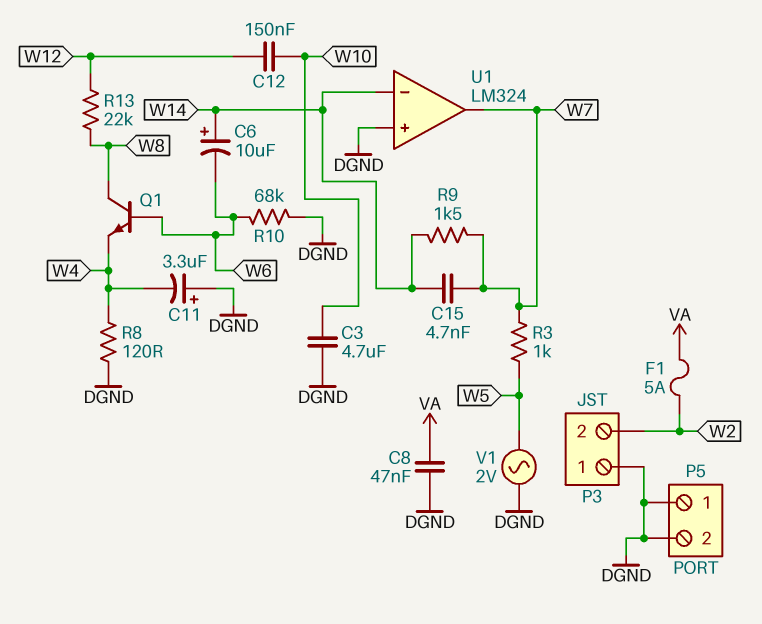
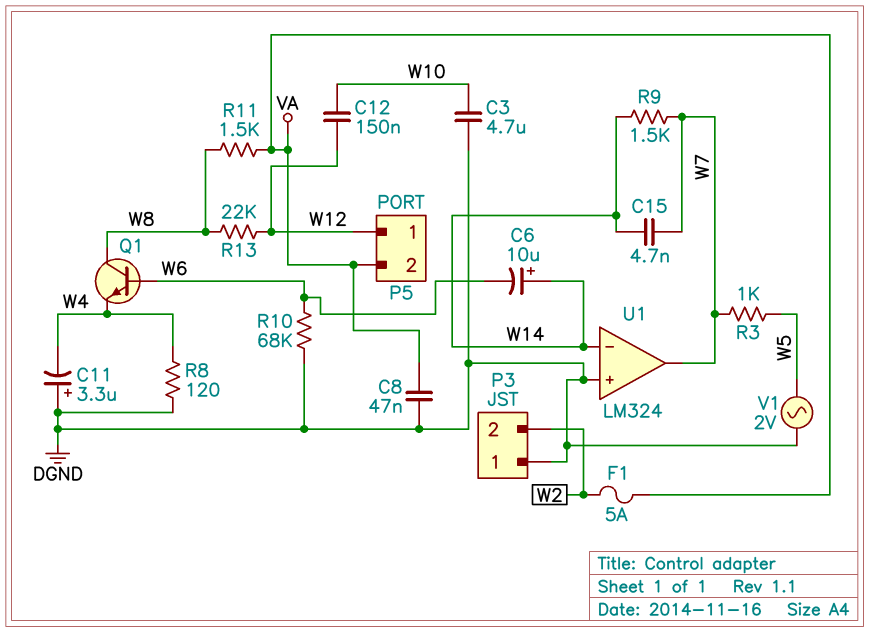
P5 pin 1: DGND -> W12
P5 pin 2: DGND -> VA
R11: none -> 1.5k (VA, W8)

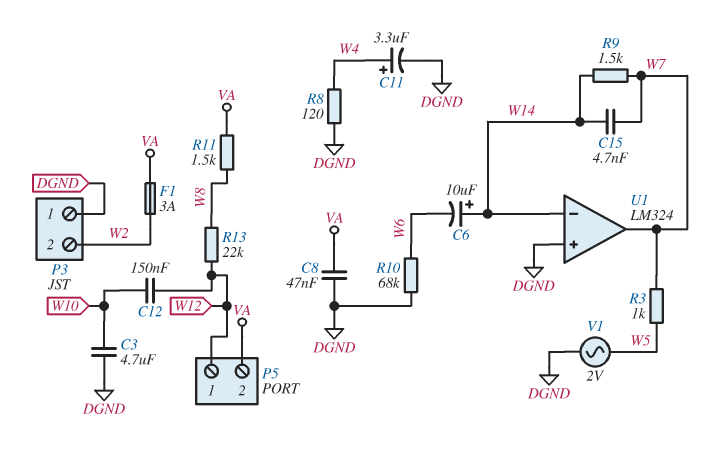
C11: 3.3uF (plus DGND, minus W4) -> 3.3uF (plus W4, minus DGND)
F1: 5A (VA, W2) -> 3A (VA, W2)
Q1: NPN (B W6, C W8, E W4) -> none

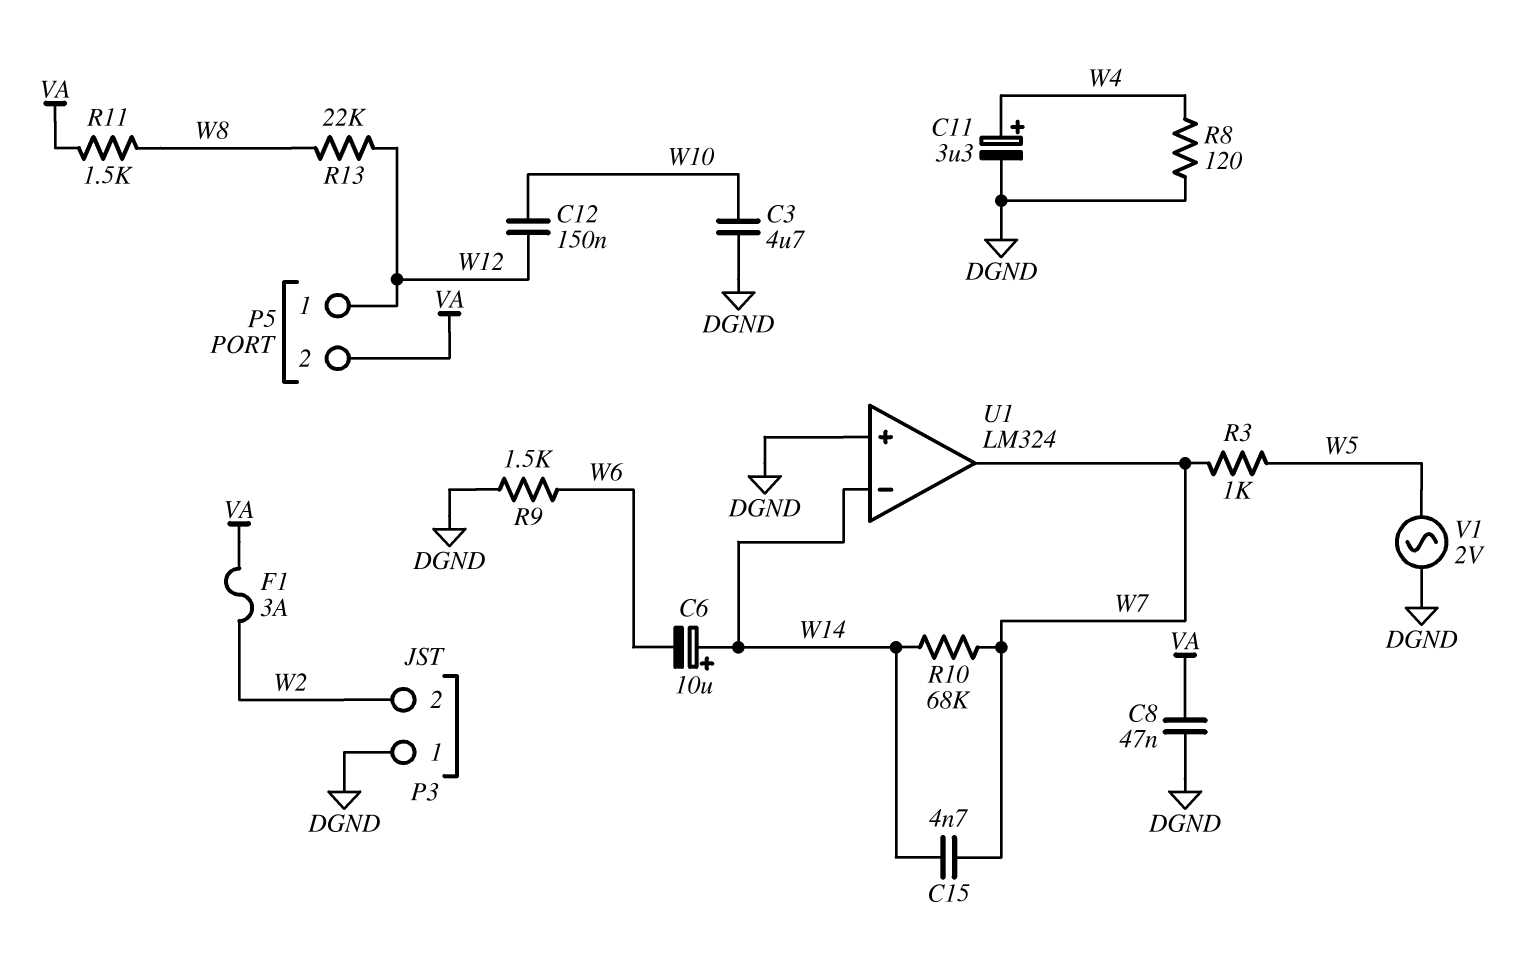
R9: 1.5k (W7, W14) -> 1.5k (DGND, W6)
R10: 68k (DGND, W6) -> 68k (W7, W14)

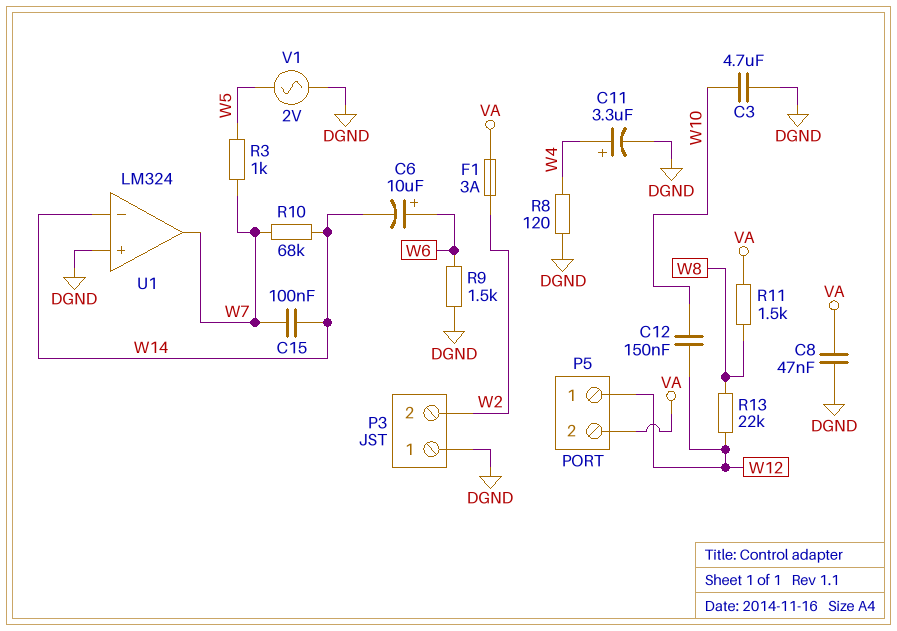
C6: 10uF (plus W14, minus W6) -> 10uF (plus W6, minus W14)
C15: 4.7nF (W7, W14) -> 100nF (W7, W14)

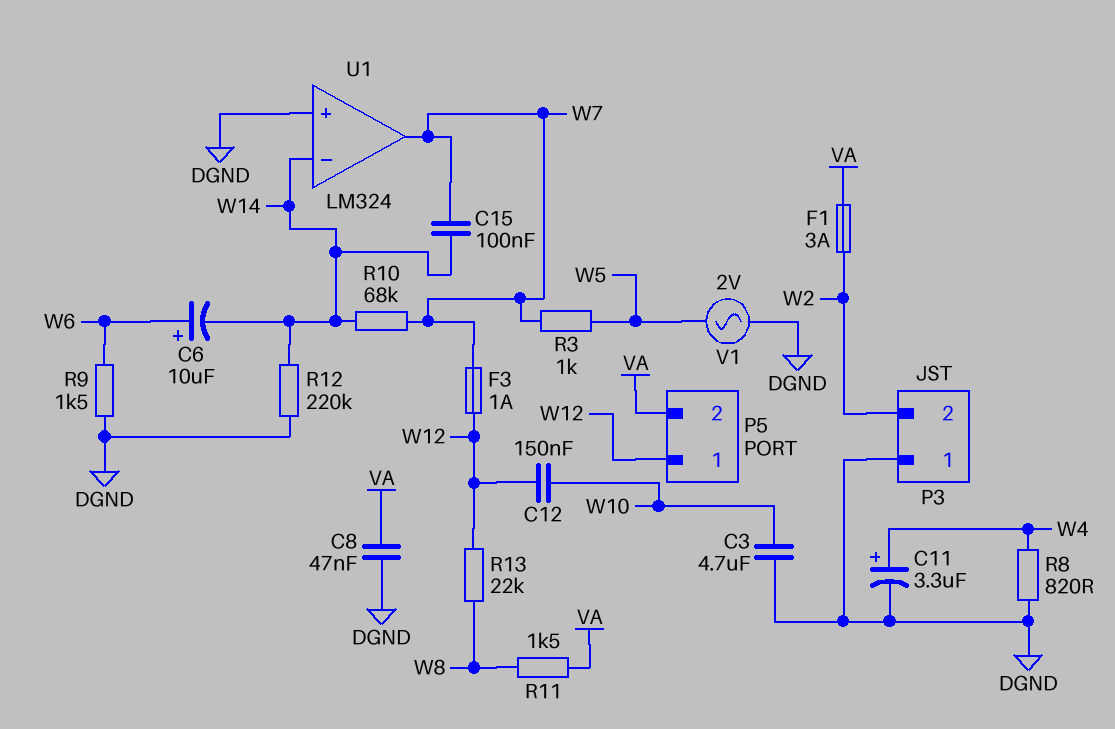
F3: none -> 1A (W7, W12)
R8: 120 (DGND, W4) -> 820 (DGND, W4)
R12: none -> 220k (DGND, W14)

